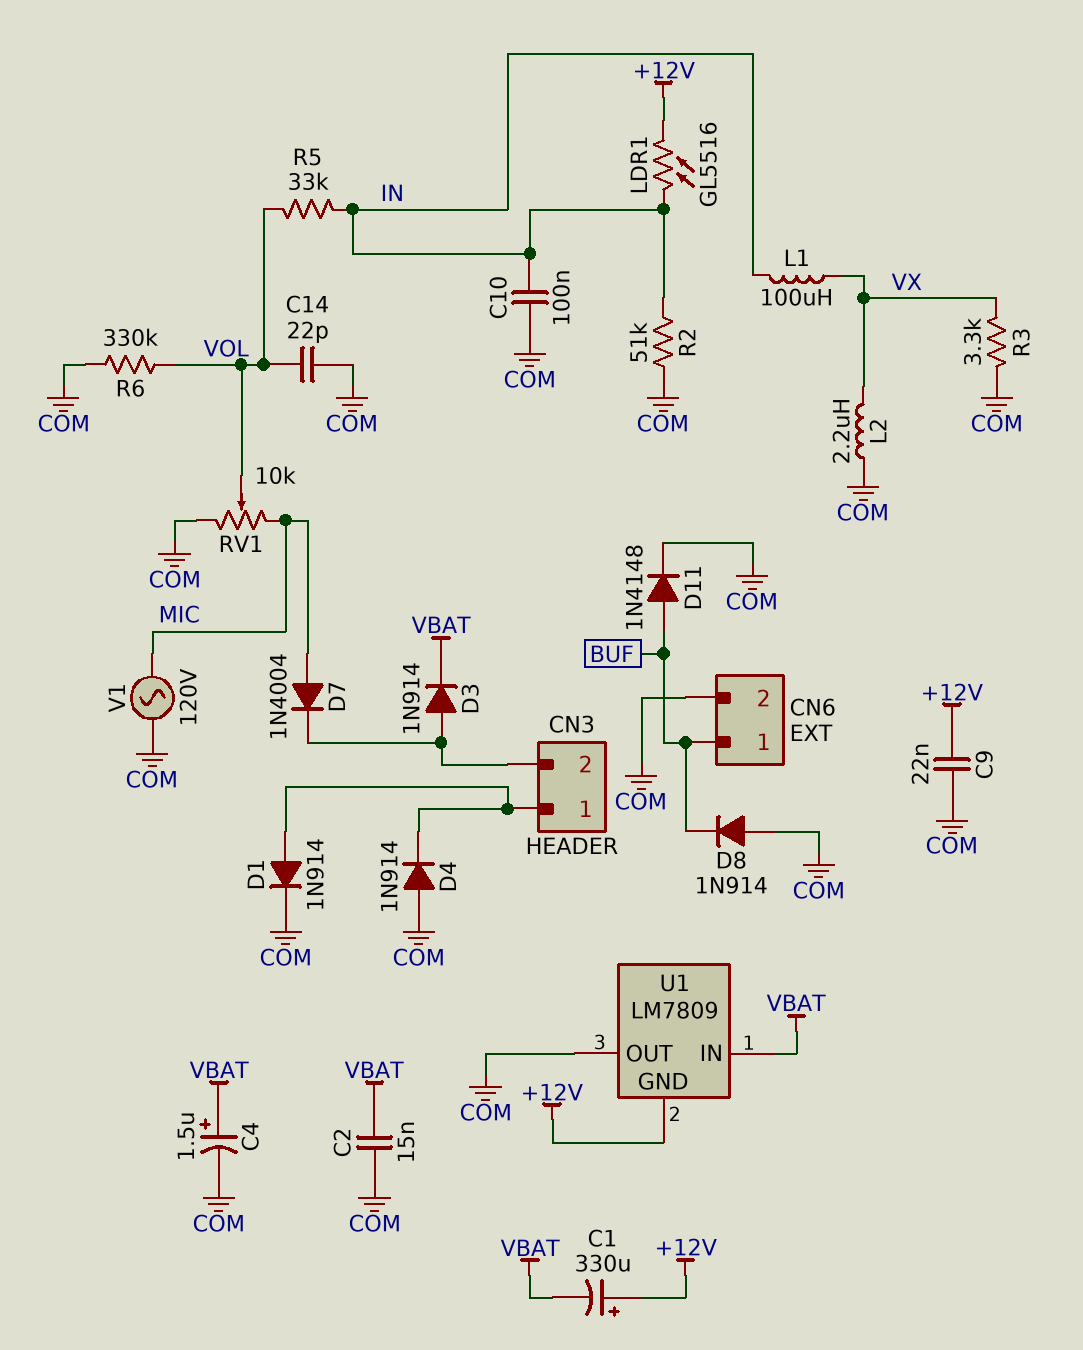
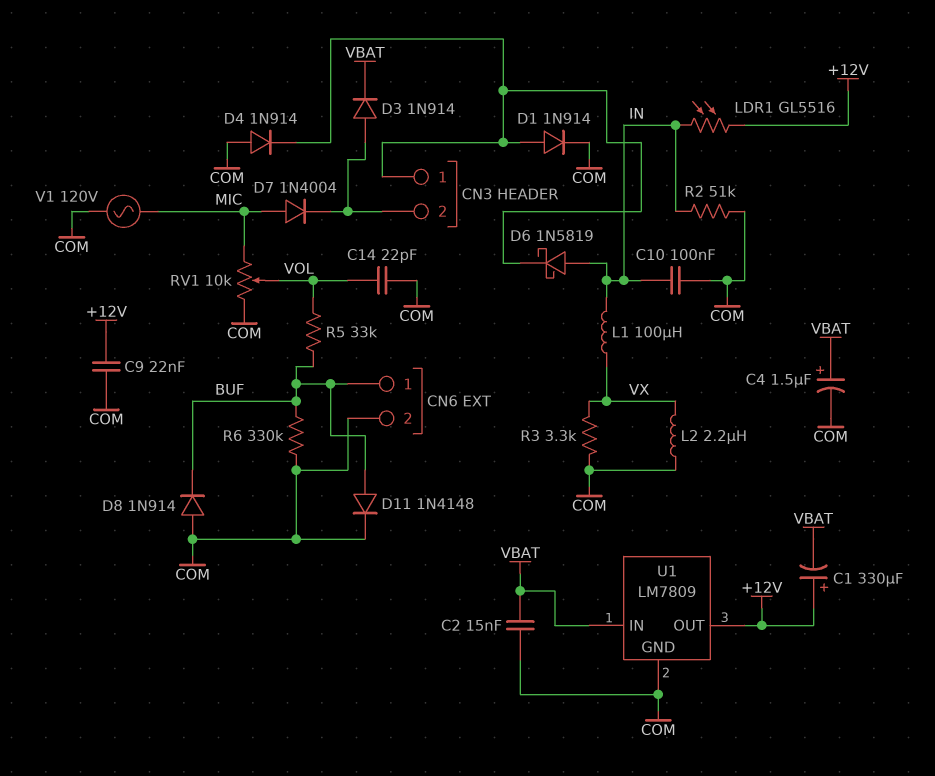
D6: none -> schottky 1N5819 (A IN, K CN3/1)
R5: 33k (IN, VOL) -> 33k (BUF, VOL)
R6: 330k (COM, VOL) -> 330k (BUF, COM)
U1 pin GND: +12V -> COM
U1 pin OUT: COM -> +12V

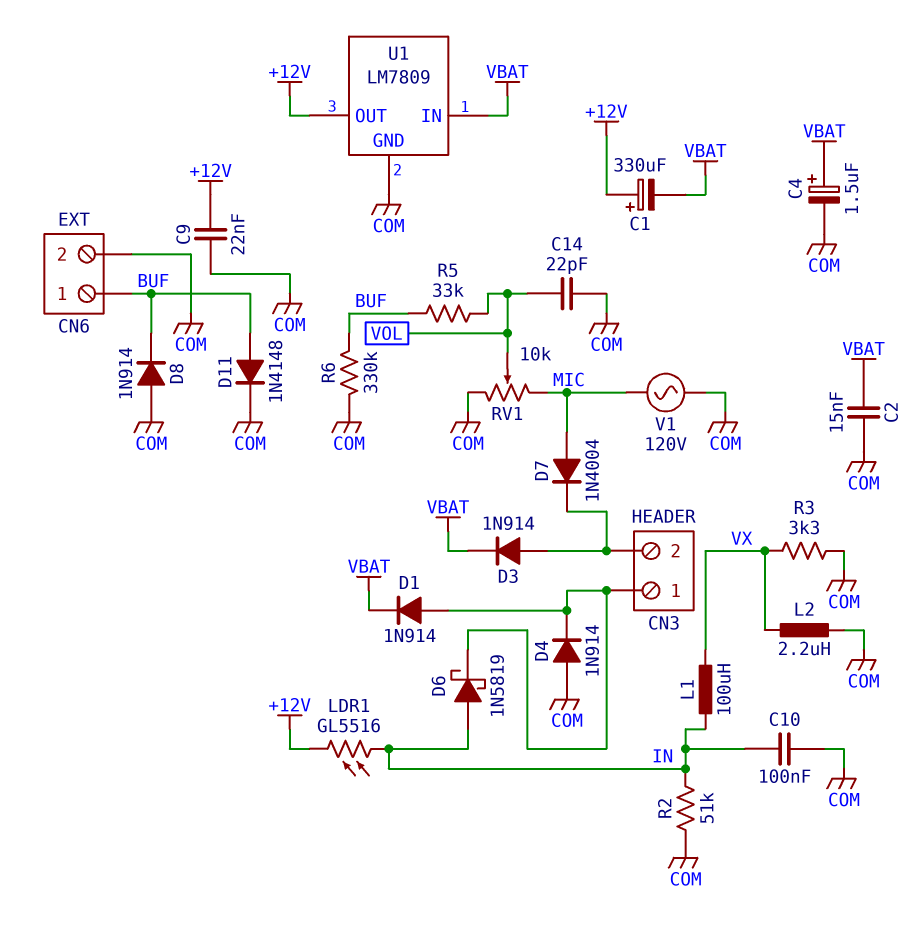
D1: diode 1N914 (A CN3/1, K COM) -> diode 1N914 (A CN3/1, K VBAT)

